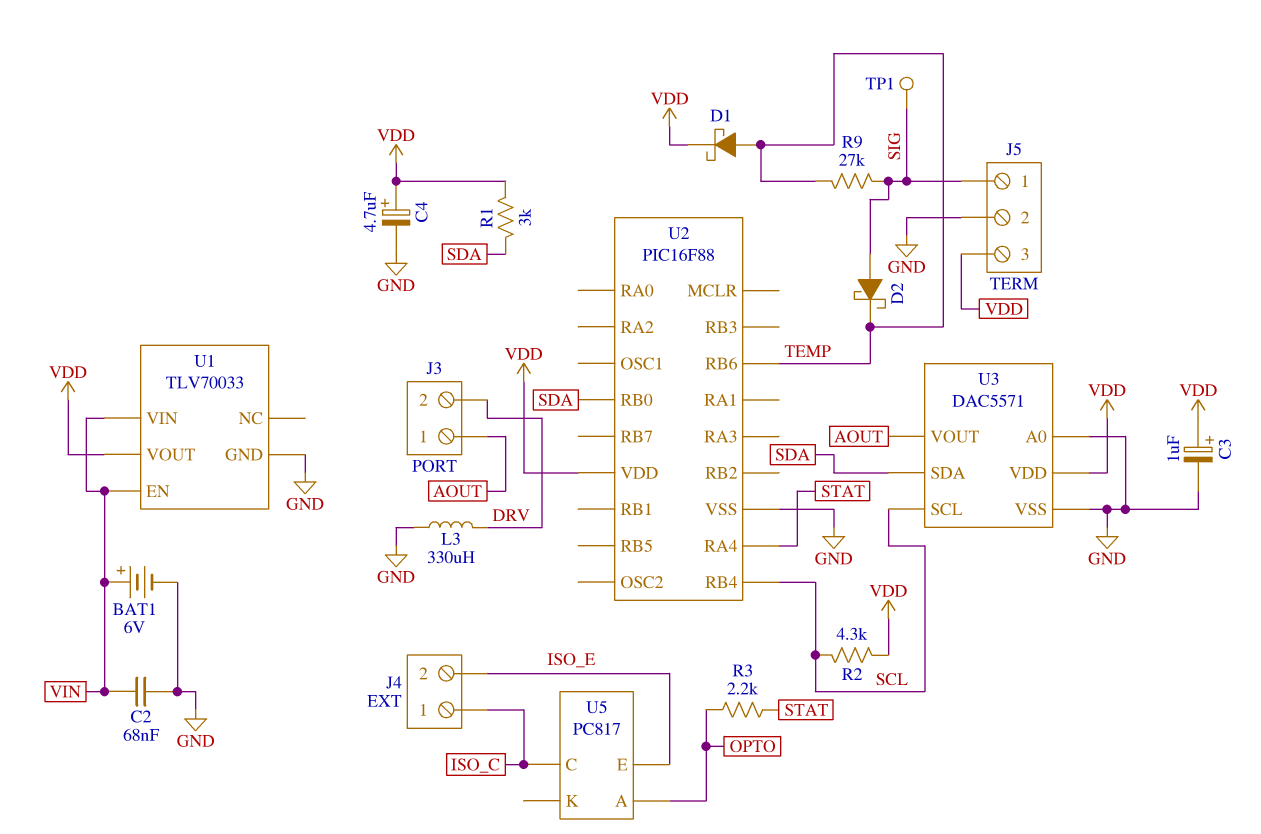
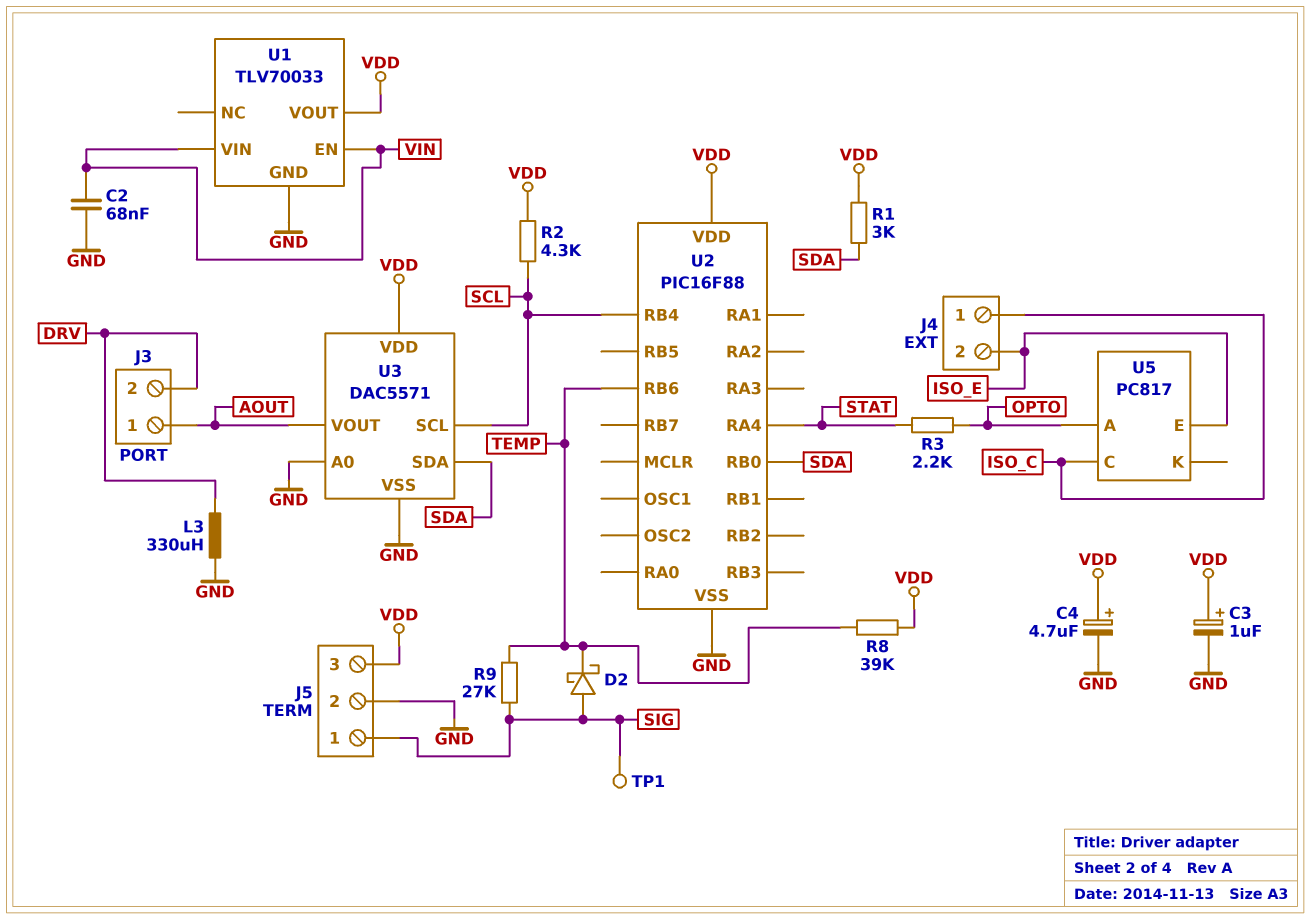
BAT1: 6V (plus VIN, minus GND) -> none
D1: schottky (A TEMP, K VDD) -> none
R8: none -> 39k (TEMP, VDD)

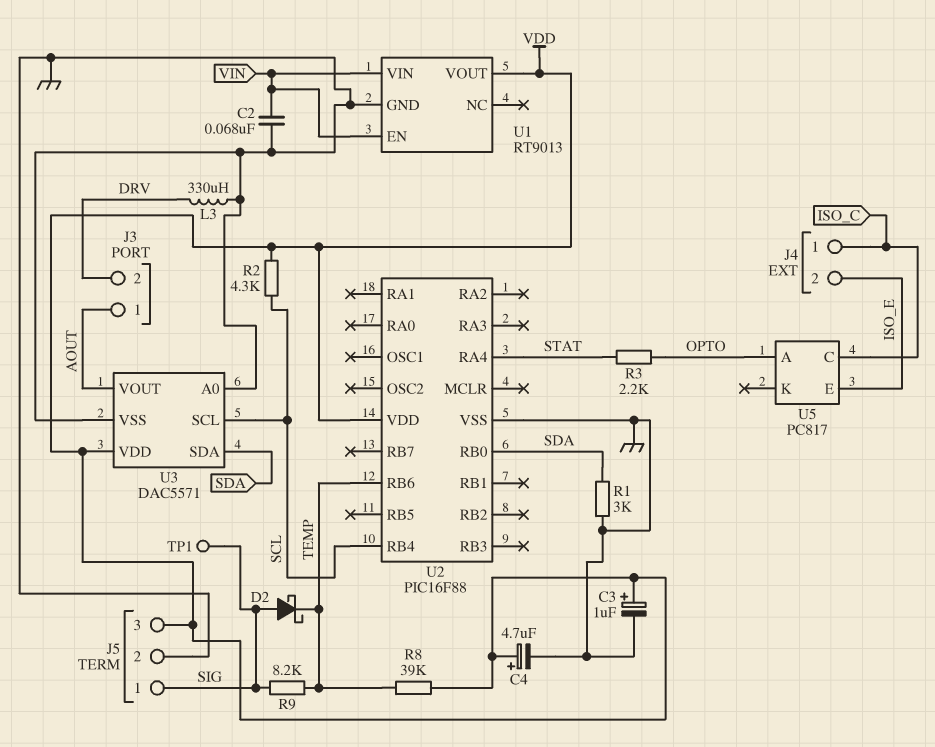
R1: 3k (SDA, VDD) -> 3k (GND, SDA)
R9: 27k (SIG, TEMP) -> 8.2k (SIG, TEMP)
U1: TLV70033 -> RT9013

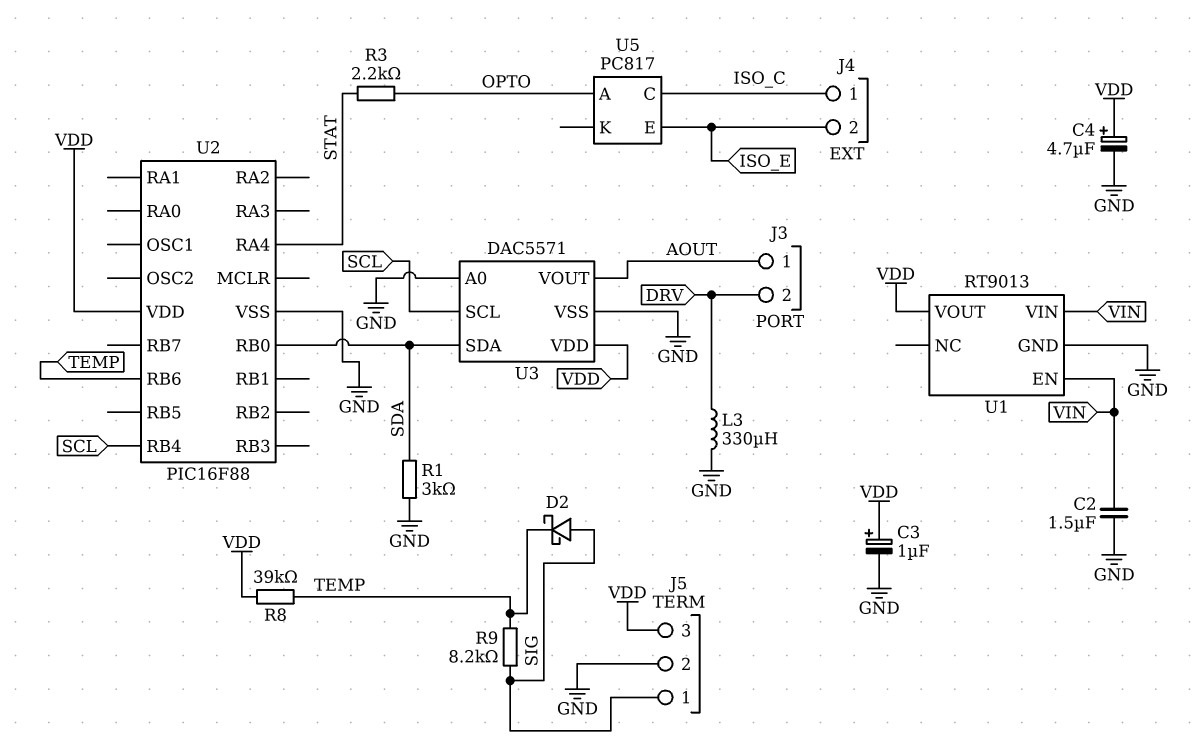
C2: 68nF (GND, VIN) -> 1.5uF (GND, VIN)
R2: 4.3k (SCL, VDD) -> none
TP1: test point (SIG) -> none

